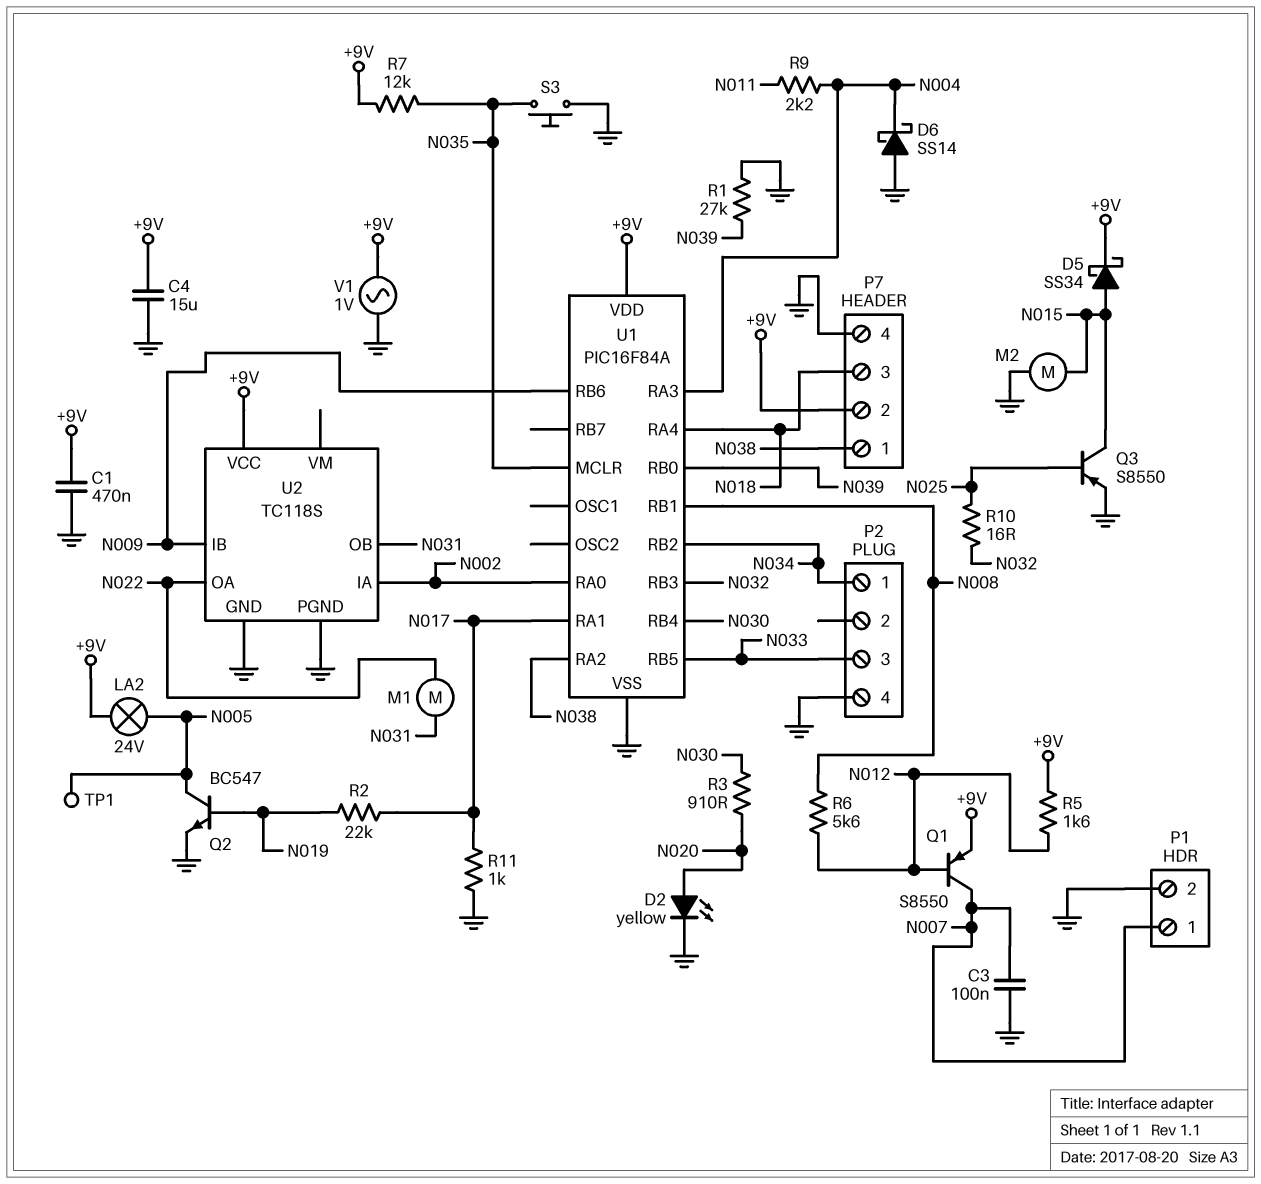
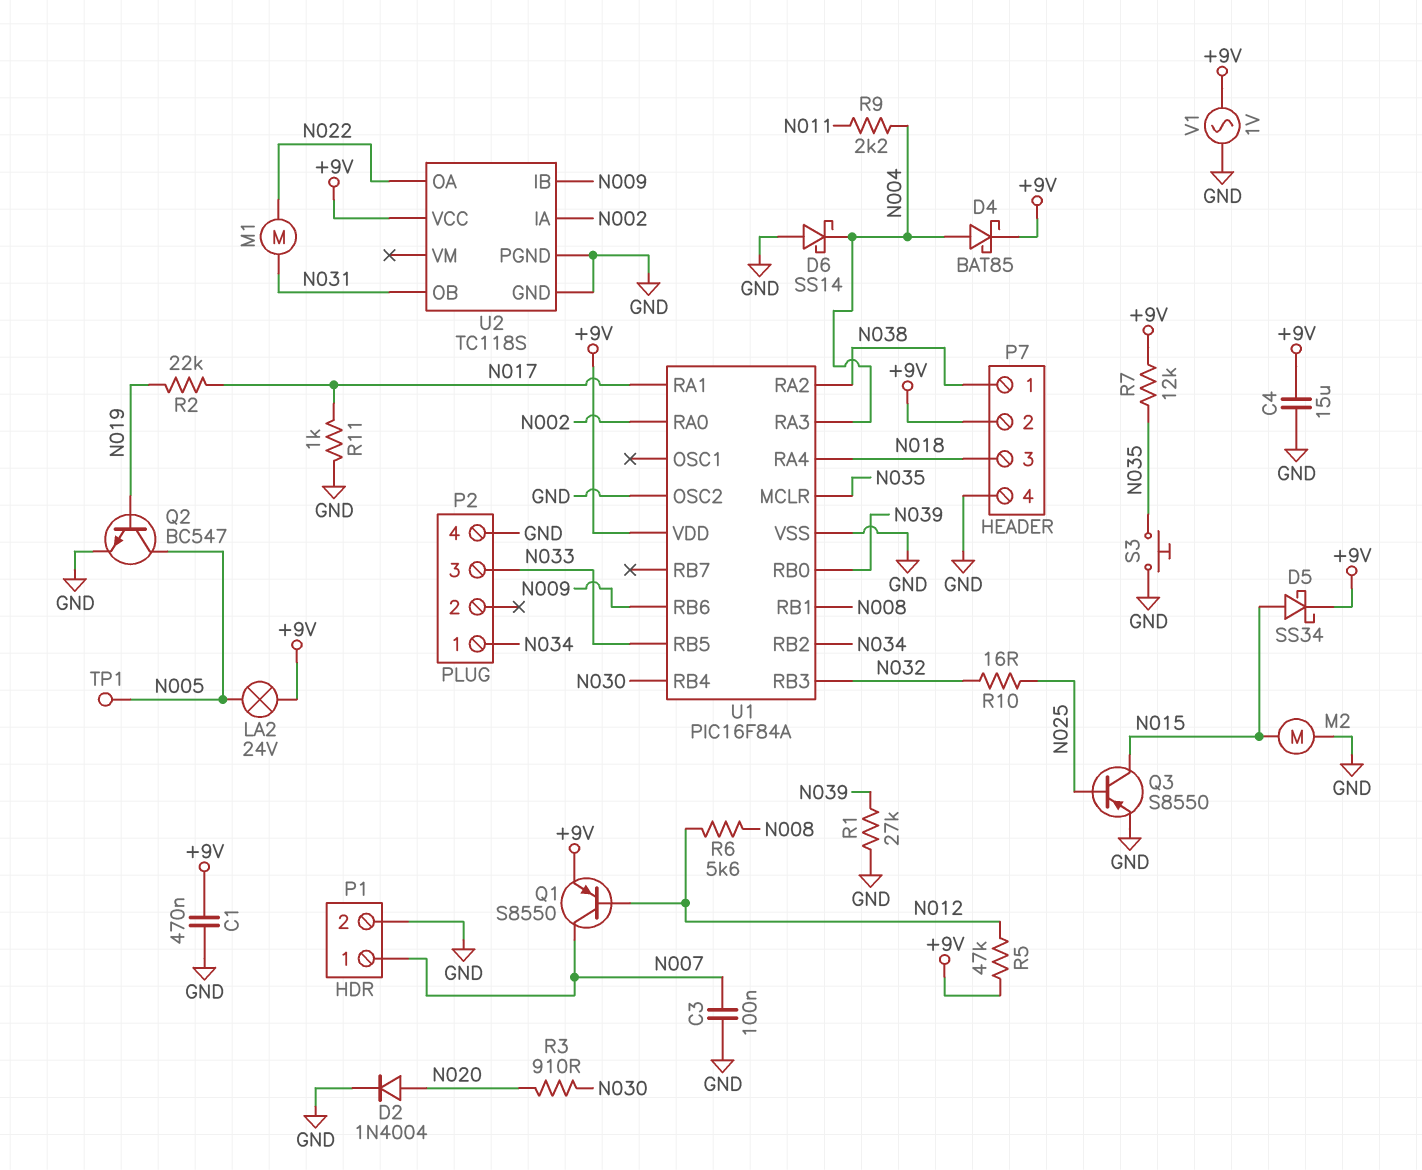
D2: LED yellow (A N020, K GND) -> diode 1N4004 (A N020, K GND)
D4: none -> schottky BAT85 (A N004, K +9V)
R5: 1.6k (+9V, N012) -> 47k (+9V, N012)
U1 pin OSC2: none -> GND

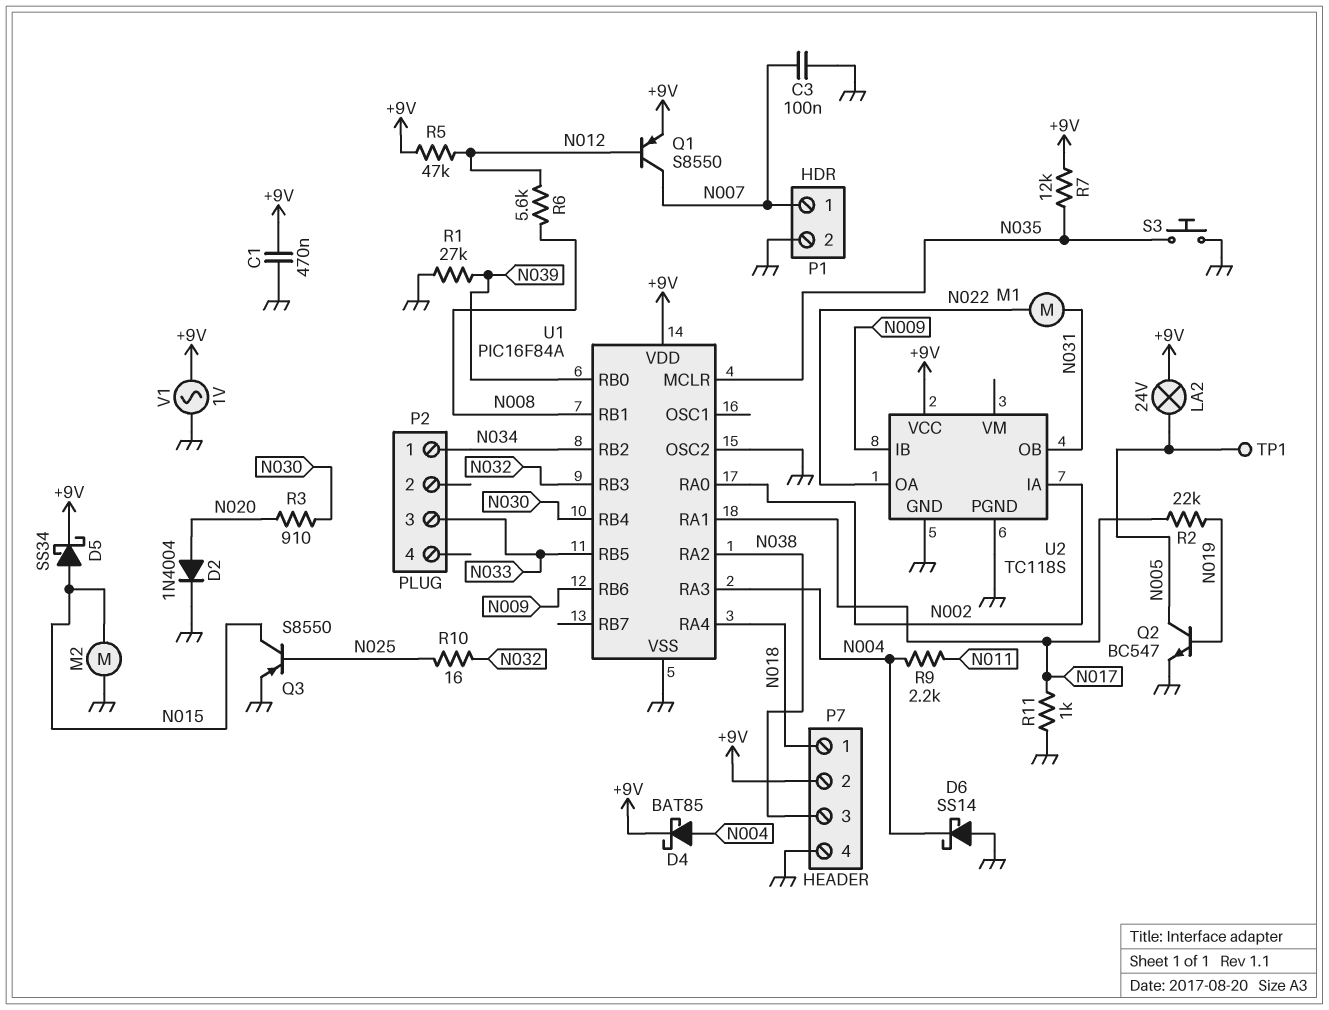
C4: 15uF (+9V, GND) -> none
P2 pin 4: GND -> none
P7 pin 1: N038 -> N018
P7 pin 3: N018 -> N038

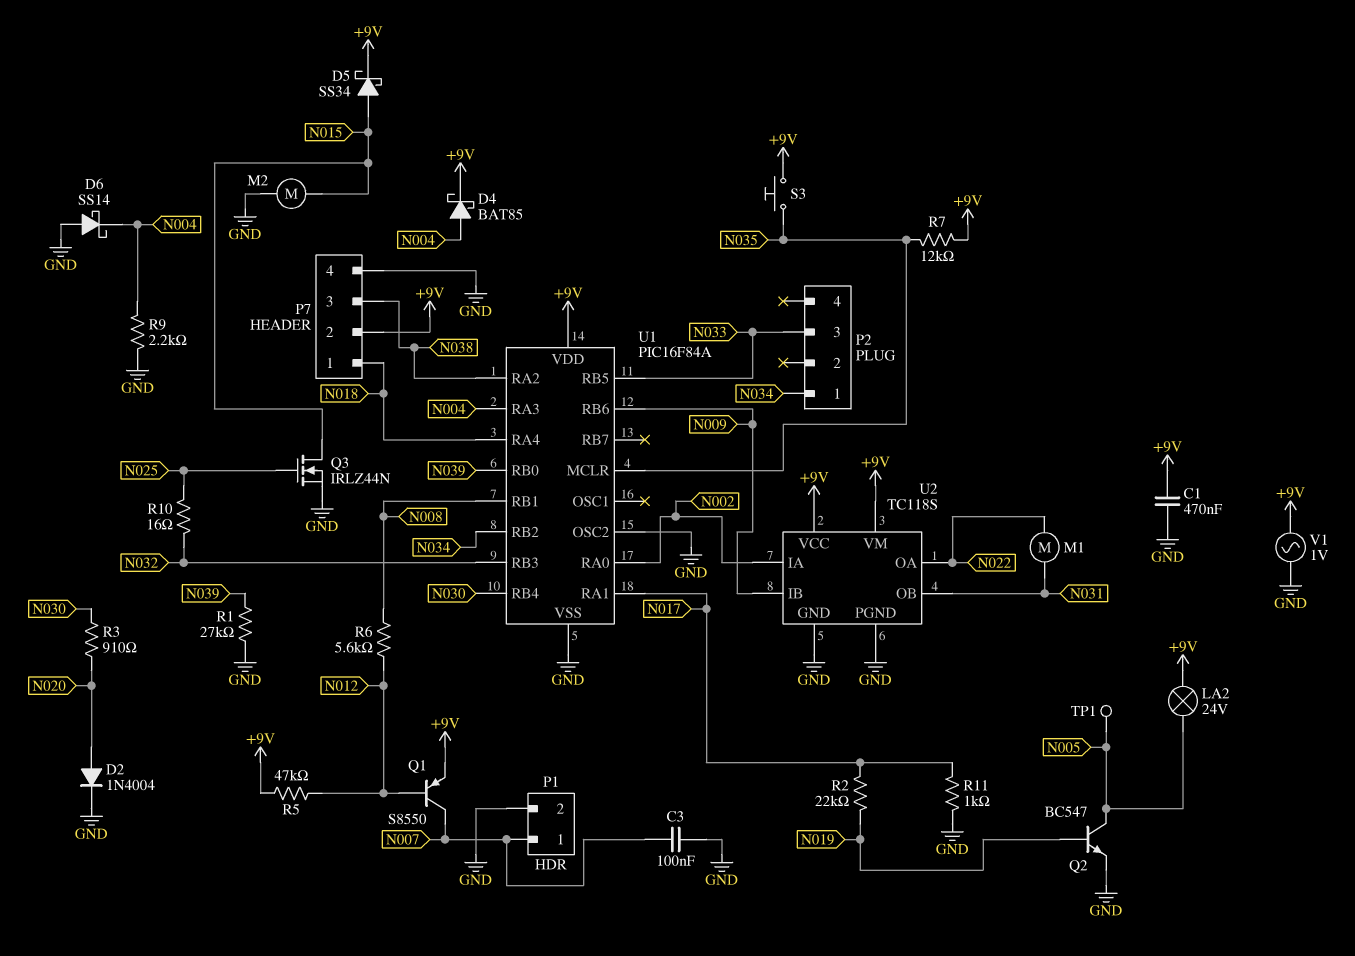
Q3: PNP S8550 (B N025, C N015, E GND) -> NMOS IRLZ44N (G N025, D N015, S GND)
R9: 2.2k (N004, N011) -> 2.2k (GND, N004)
S3: button (GND, N035) -> button (+9V, N035)
U2 pin VM: none -> +9V

